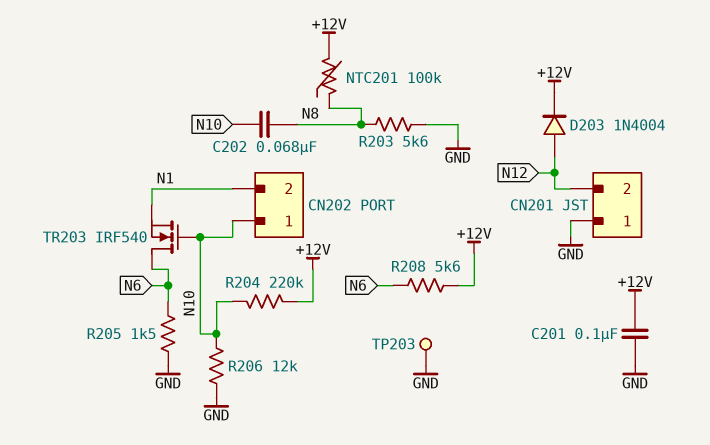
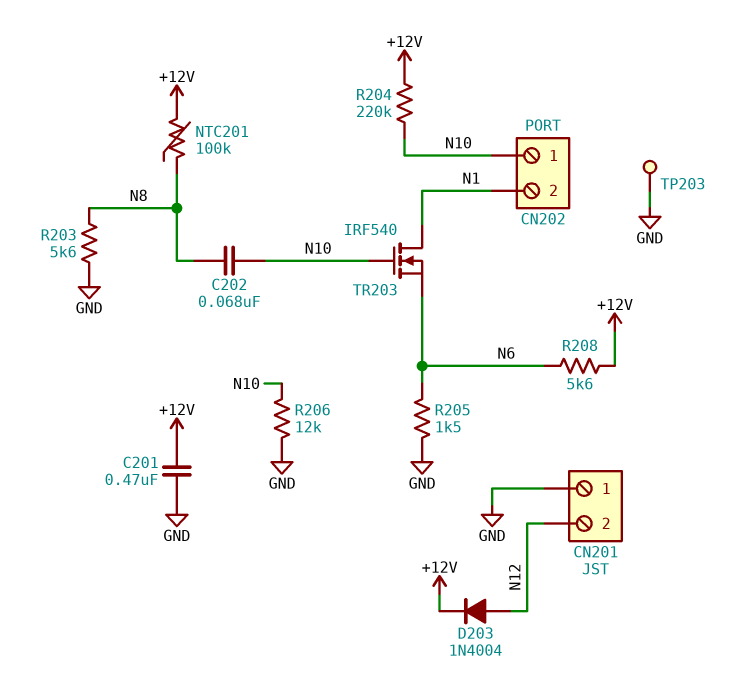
C201: 100nF (+12V, GND) -> 470nF (+12V, GND)
TR203: NMOS IRF540 (G N10, D N6, S N1) -> NMOS IRF540 (G N10, D N1, S N6)

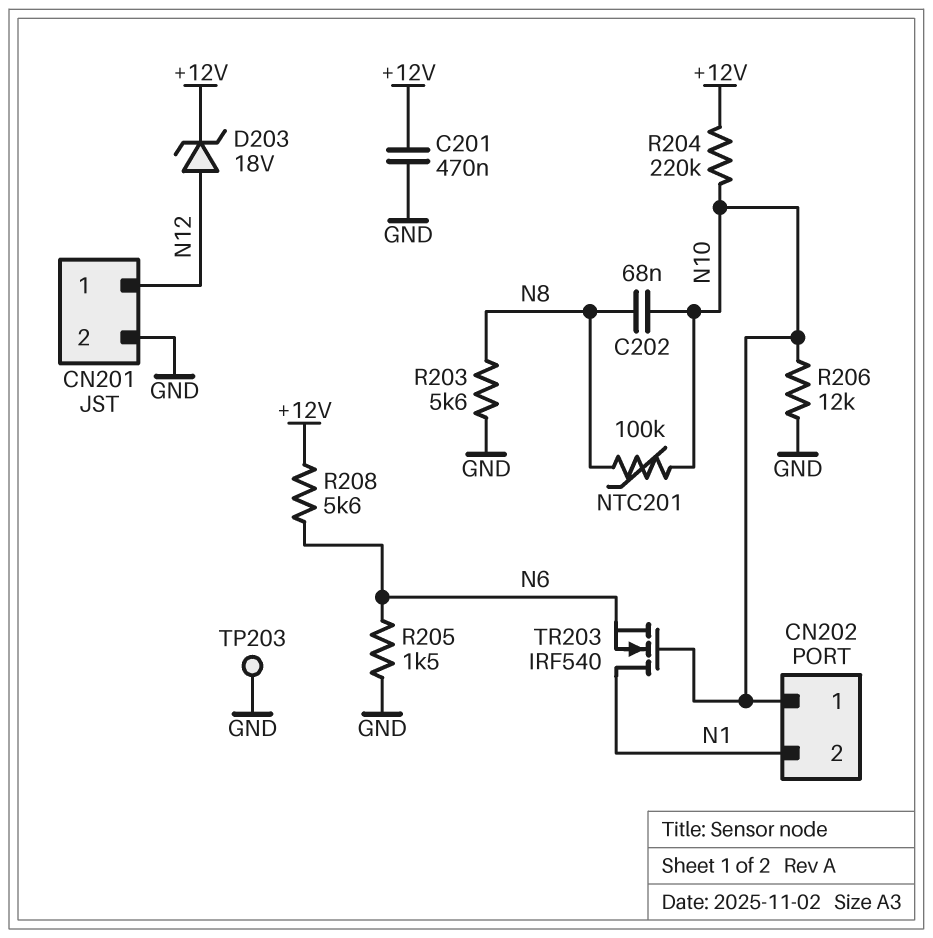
CN201 pin 1: GND -> N12
CN201 pin 2: N12 -> GND
D203: diode 1N4004 (A N12, K +12V) -> zener 18V (A N12, K +12V)
NTC201: 100k (+12V, N8) -> 100k (N8, N10)

